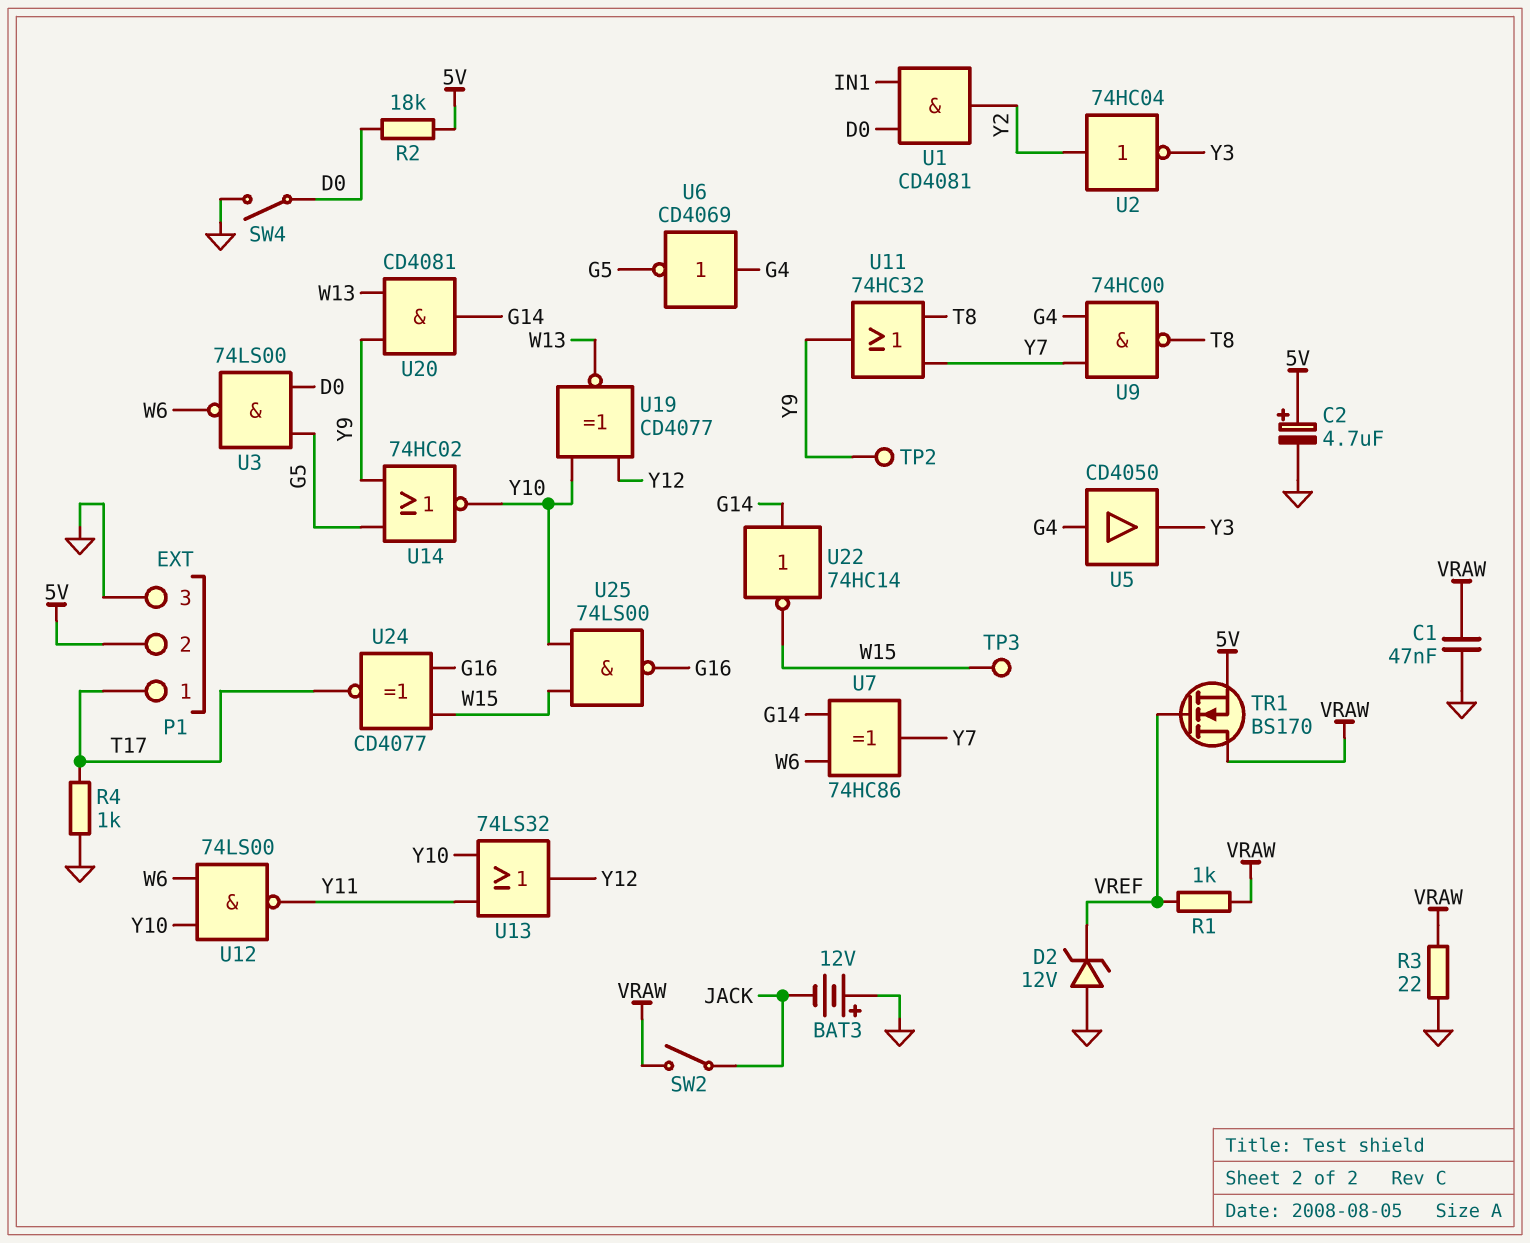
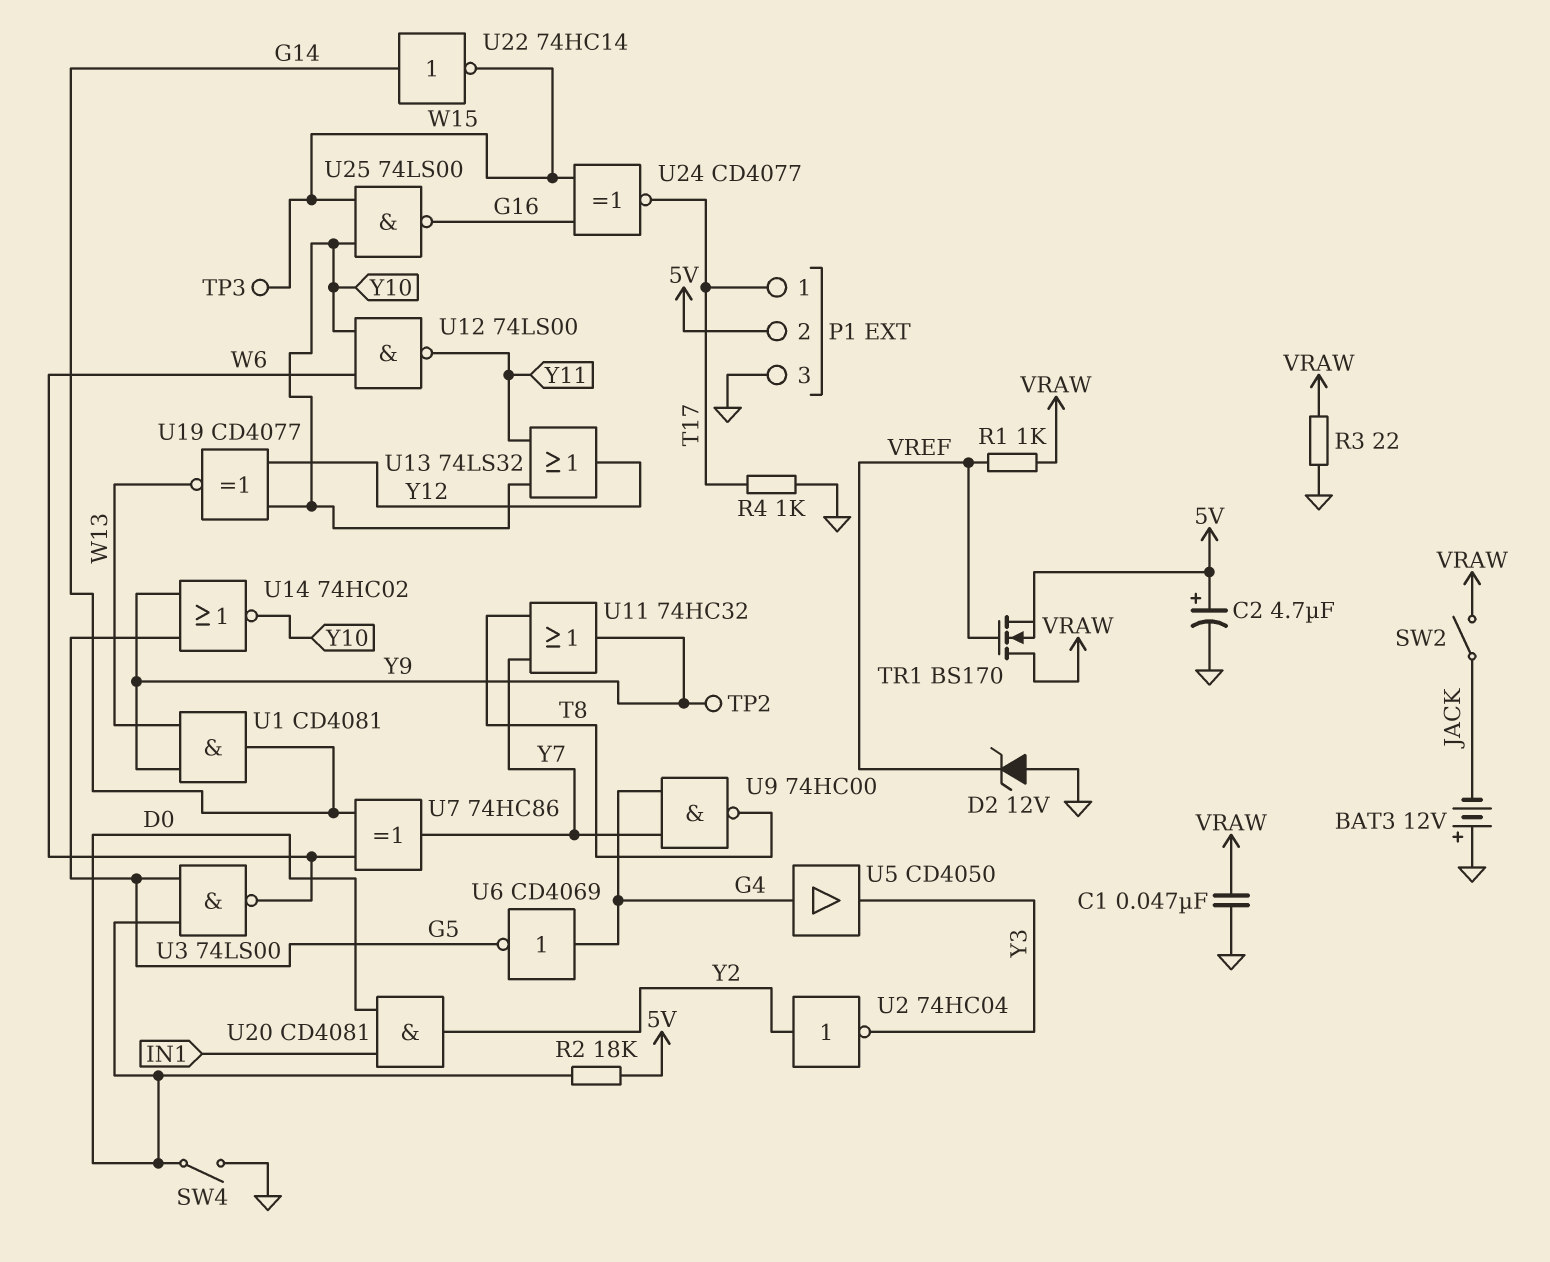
U1: AND CD4081 (in D0, in IN1, out Y2) -> AND CD4081 (in W13, in Y9, out G14)
U20: AND CD4081 (in W13, in Y9, out G14) -> AND CD4081 (in D0, in IN1, out Y2)

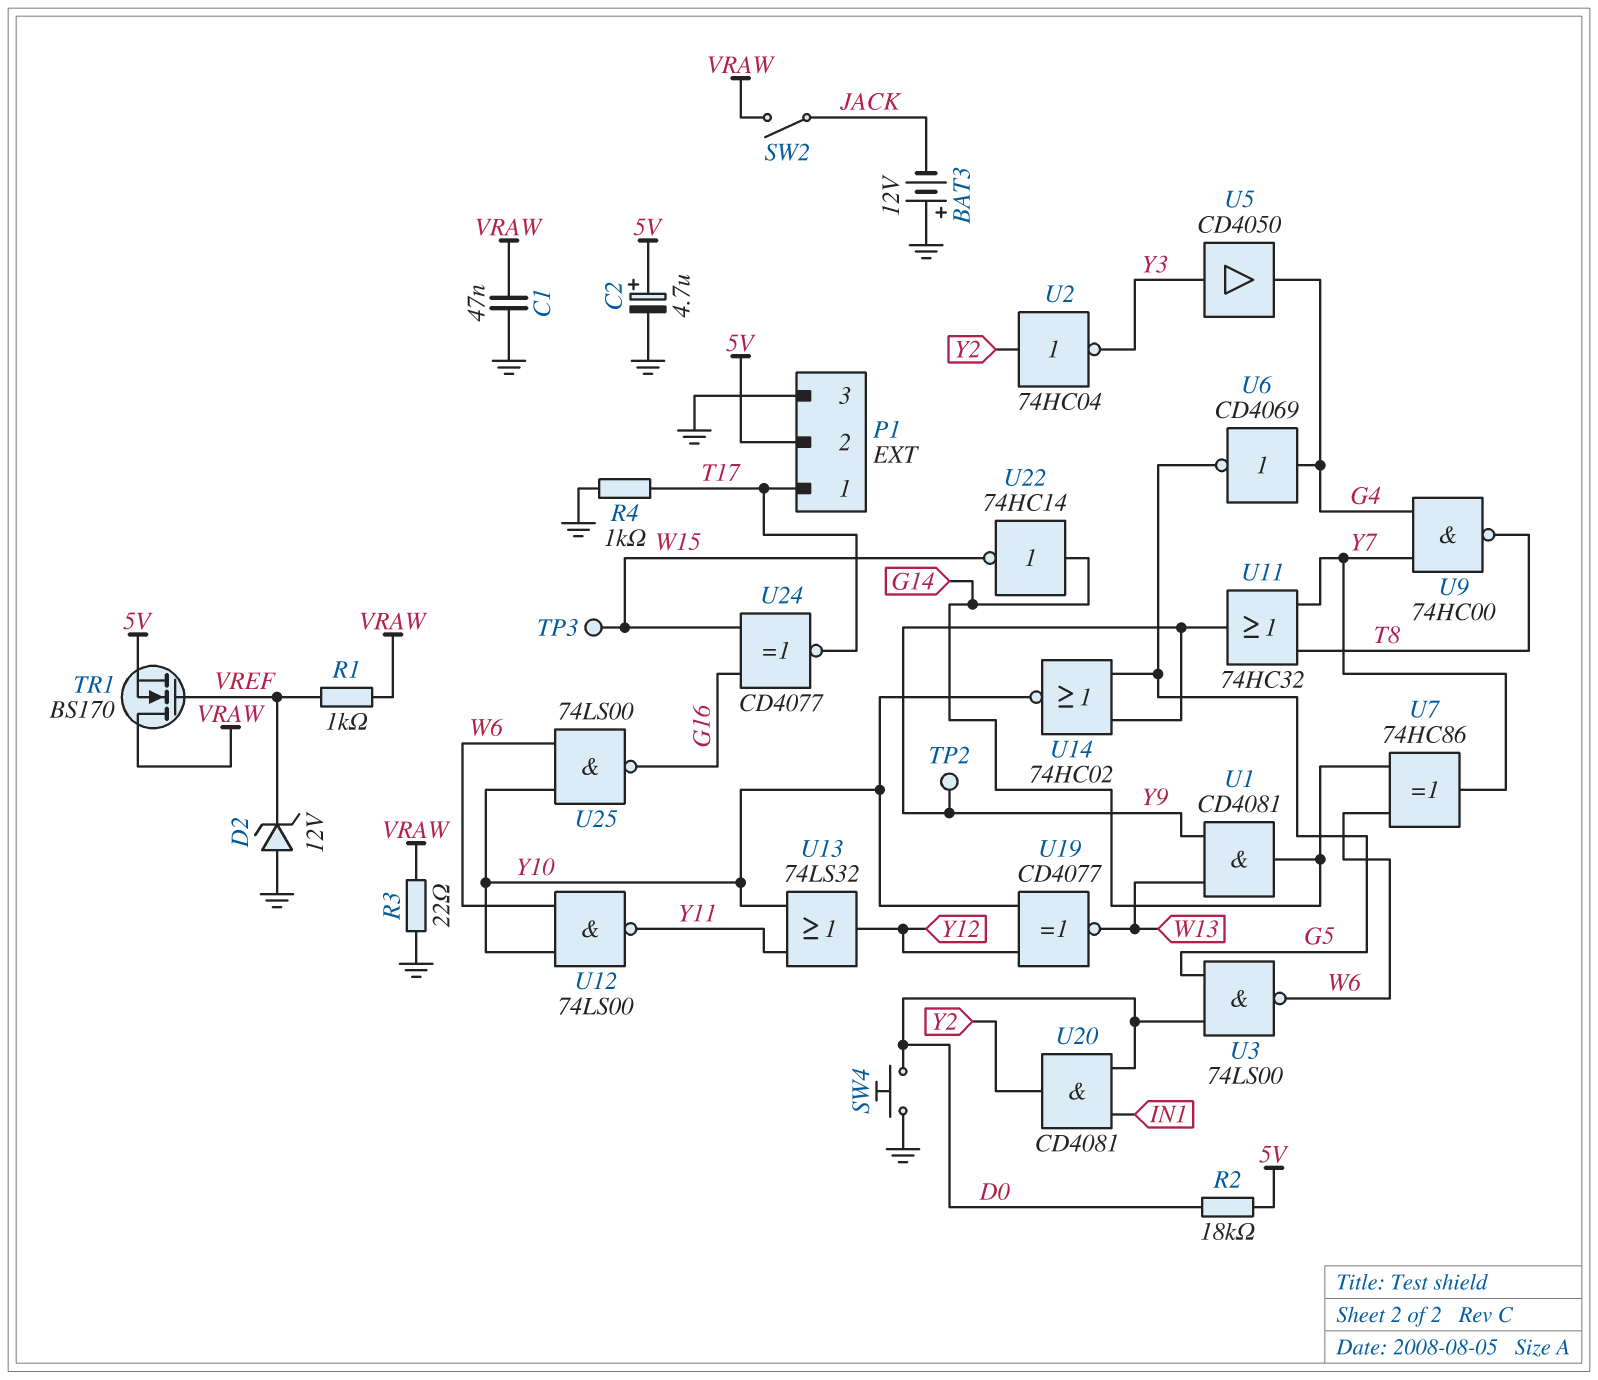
SW4: switch (D0, GND) -> button (D0, GND)
U5: buffer CD4050 (in G4, out Y3) -> buffer CD4050 (in Y3, out G4)
U25: NAND 74LS00 (in W15, in Y10, out G16) -> NAND 74LS00 (in W6, in Y10, out G16)

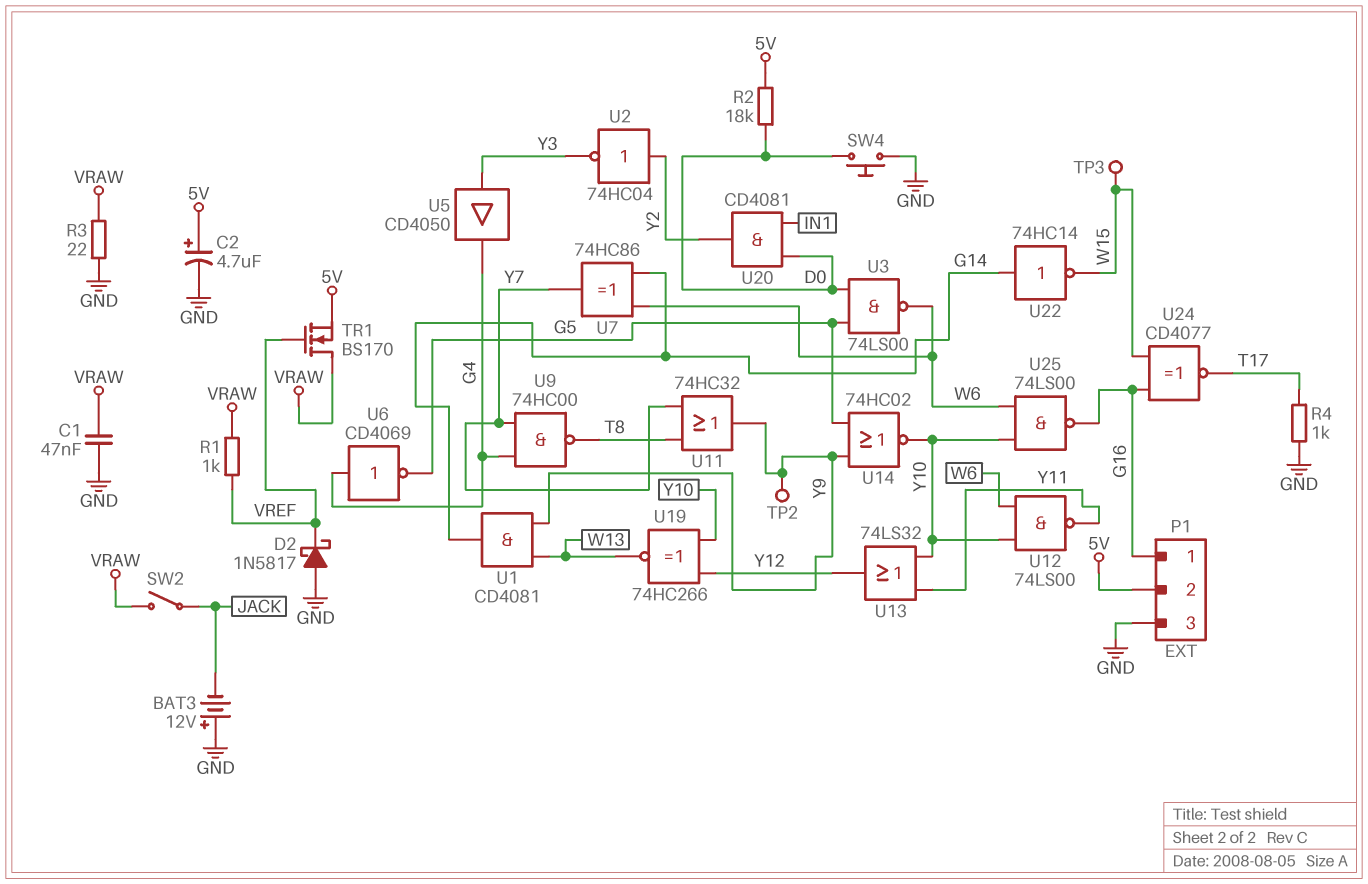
D2: zener 12V (A GND, K VREF) -> schottky 1N5817 (A GND, K VREF)
P1 pin 1: T17 -> G16
U19: XNOR CD4077 (in Y10, in Y12, out W13) -> XNOR 74HC266 (in Y10, in Y12, out W13)

